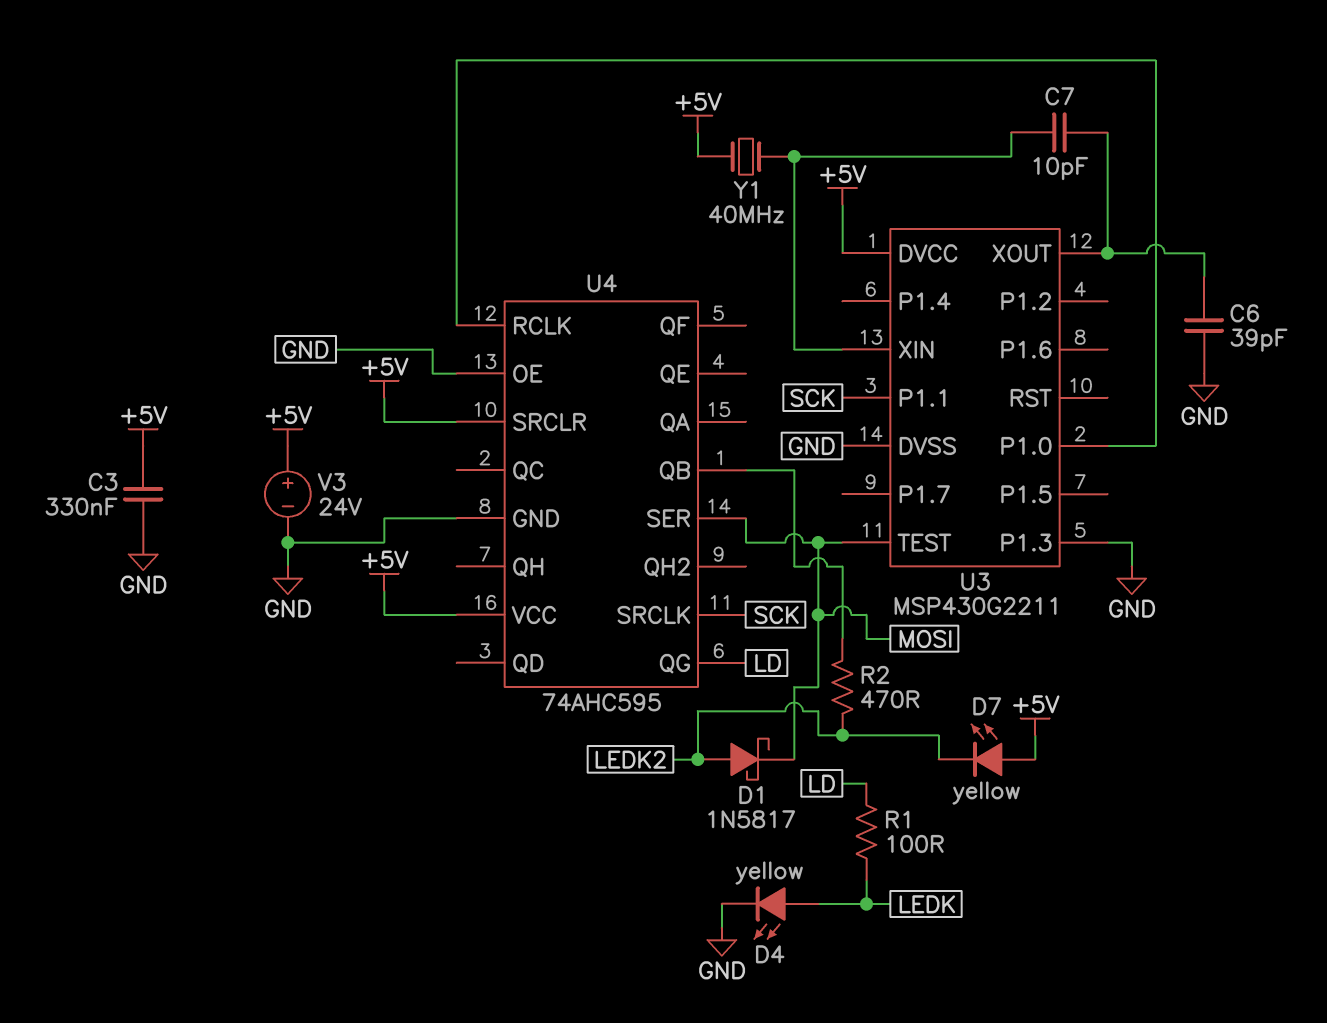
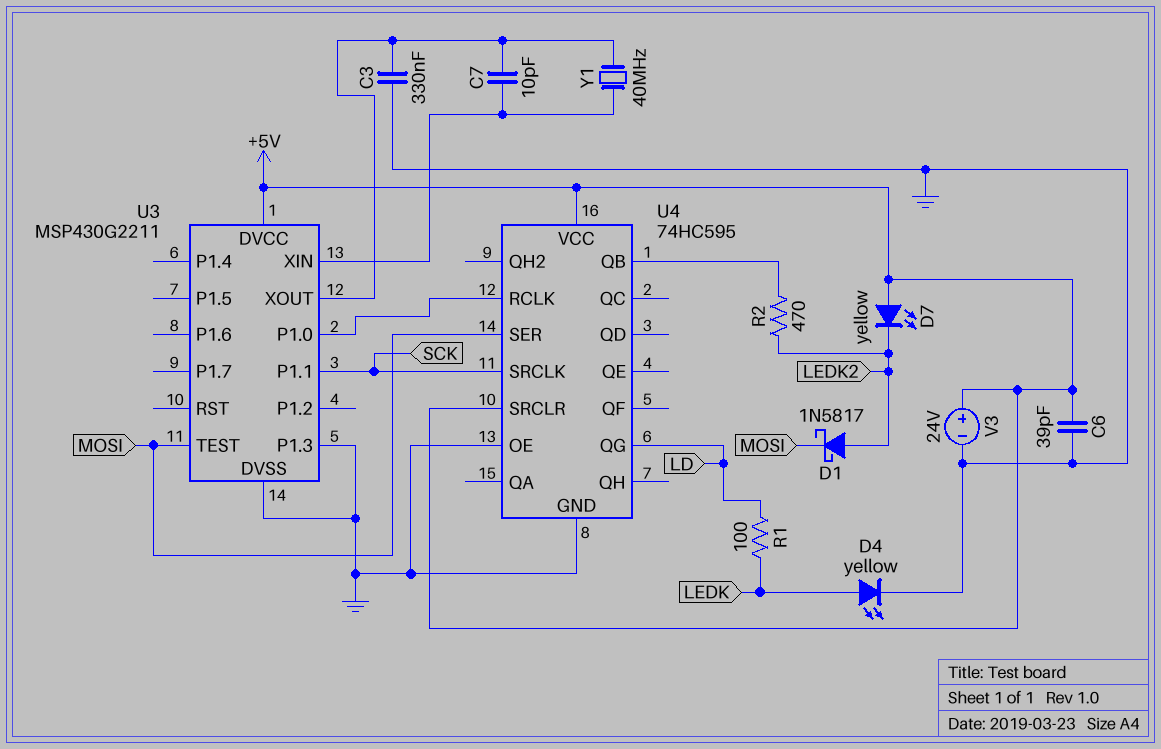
C3: 330nF (+5V, GND) -> 330nF (GND, U3/XOUT)
C6: 39pF (GND, U3/XOUT) -> 39pF (+5V, GND)
U4: 74AHC595 -> 74HC595
Y1: 40MHz (+5V, U3/XIN) -> 40MHz (U3/XIN, U3/XOUT)

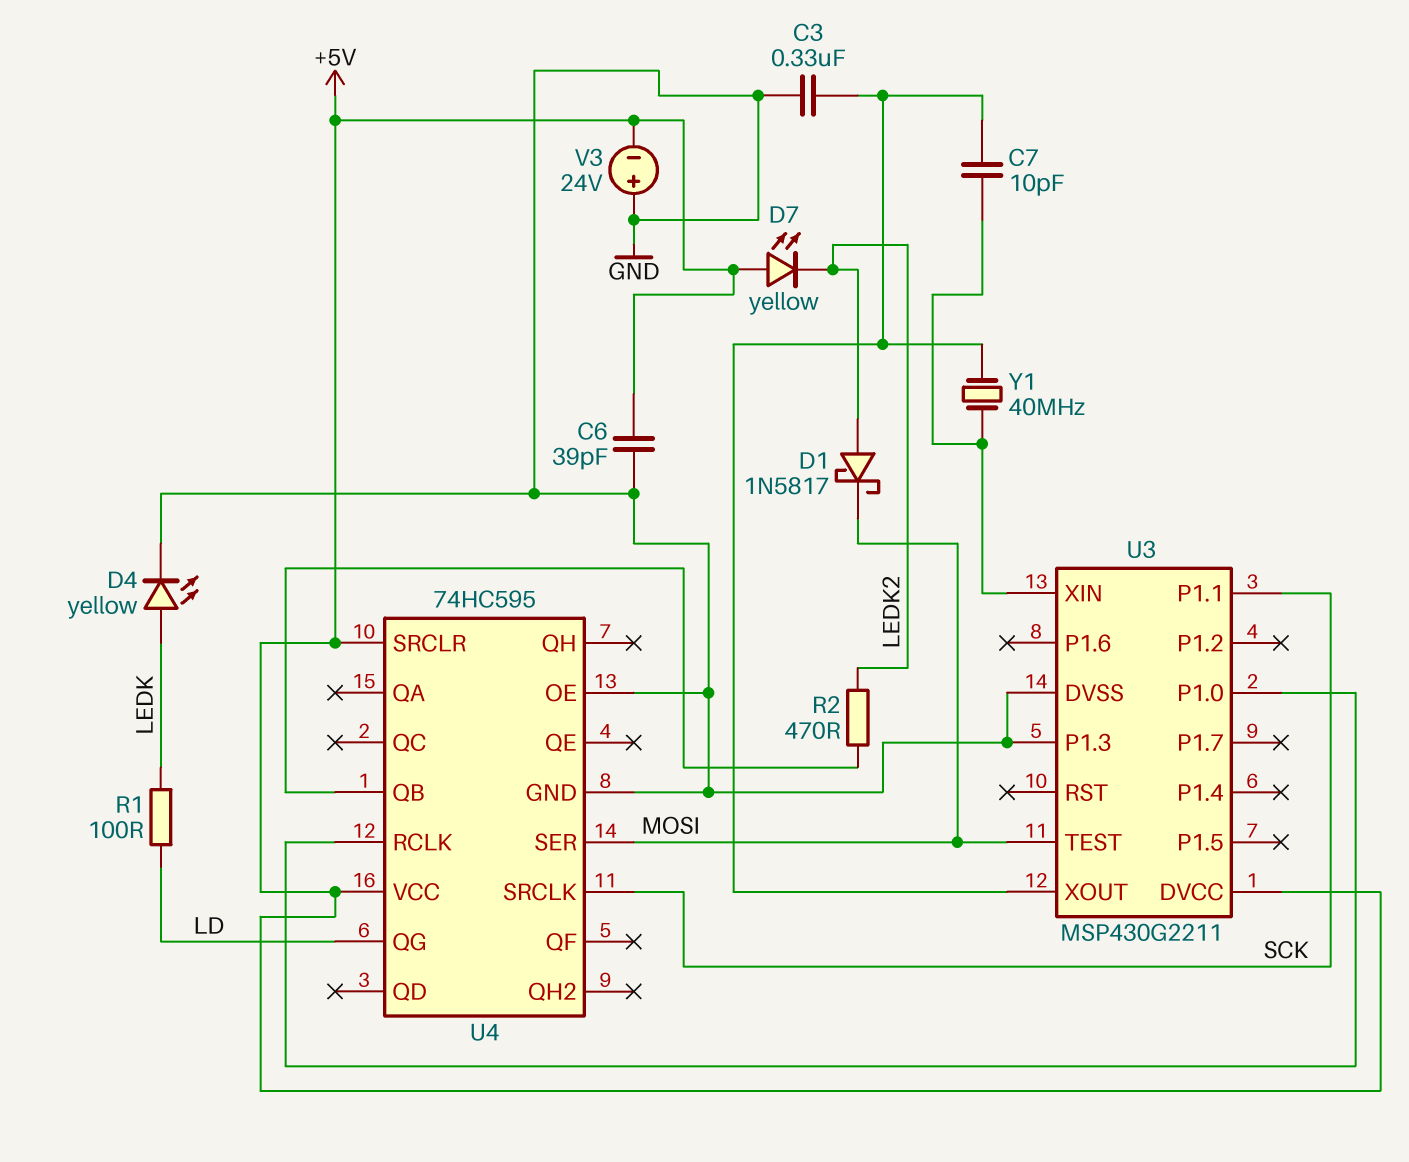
V3: 24V (plus +5V, minus GND) -> 24V (plus GND, minus +5V)

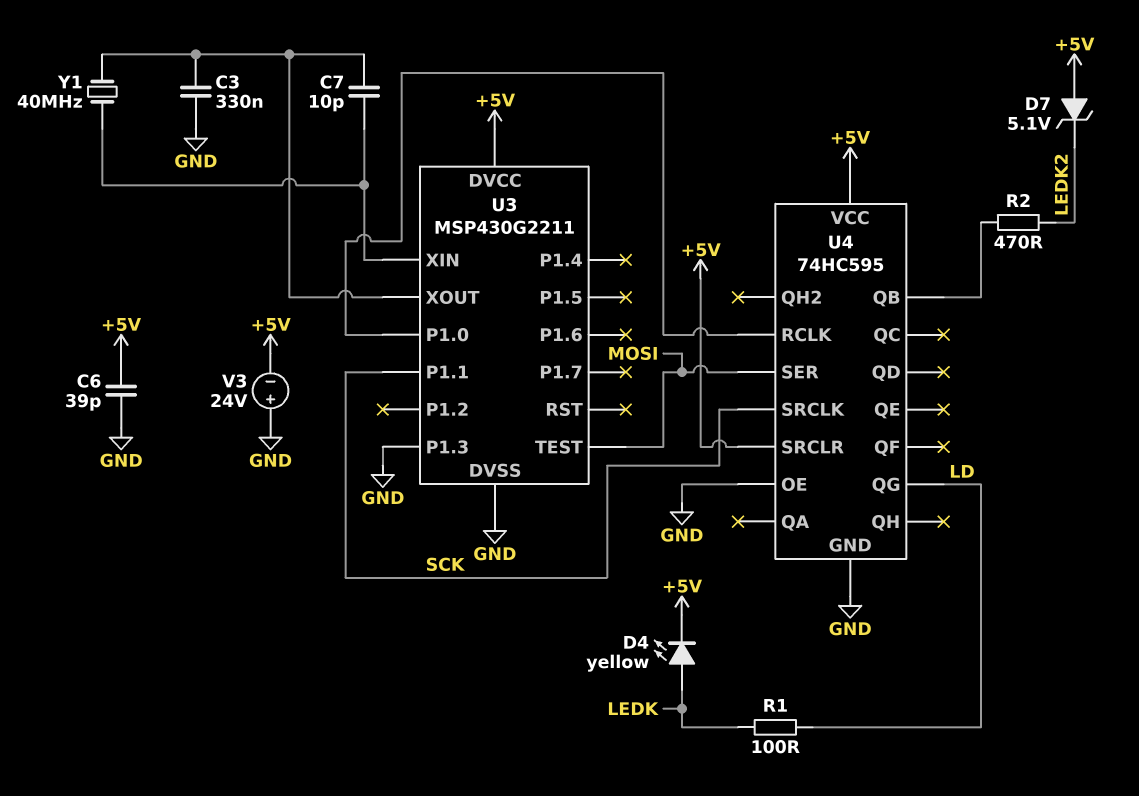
D1: schottky 1N5817 (A LEDK2, K MOSI) -> none
D4: LED yellow (A LEDK, K GND) -> LED yellow (A LEDK, K +5V)
D7: LED yellow (A +5V, K LEDK2) -> zener 5.1V (A +5V, K LEDK2)

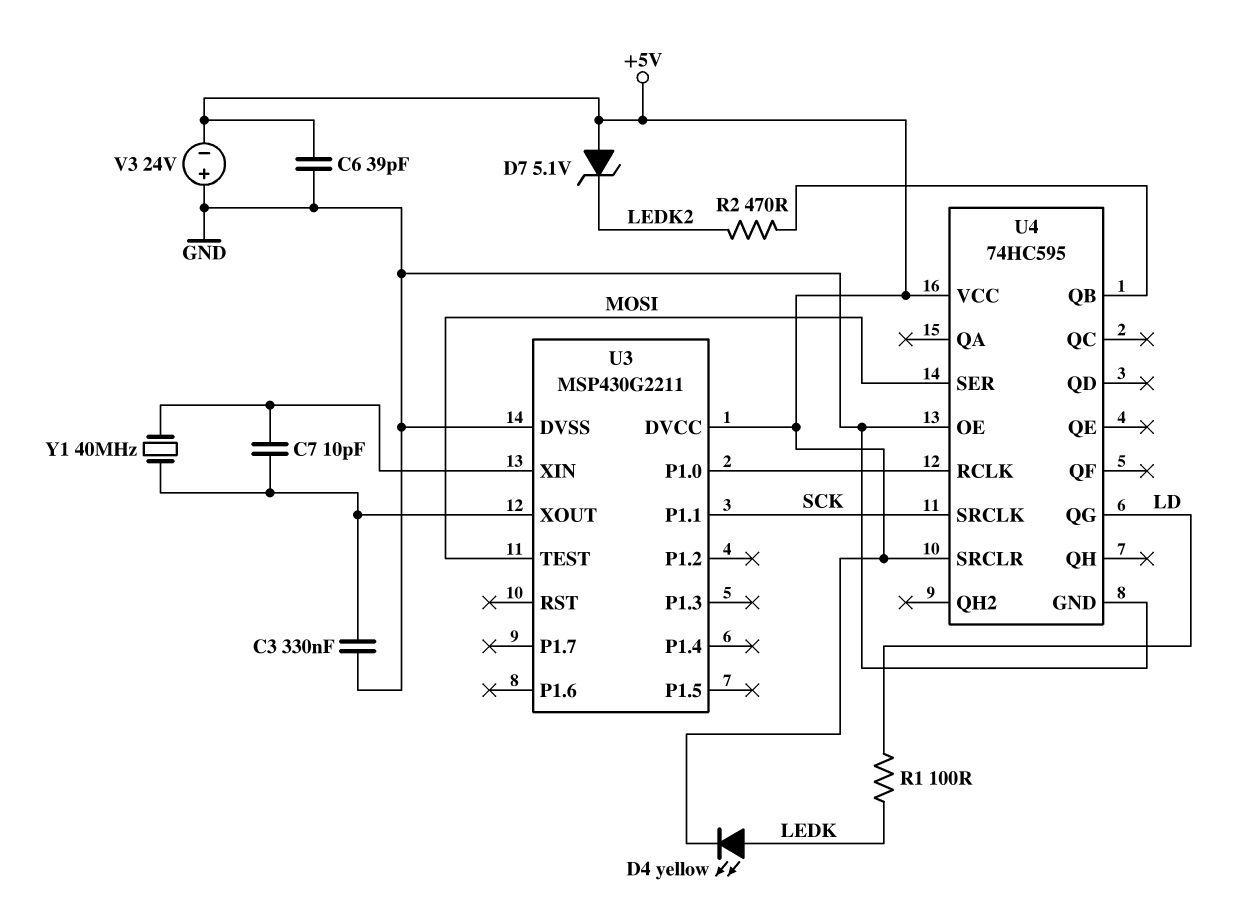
U3 pin P1.3: GND -> none

